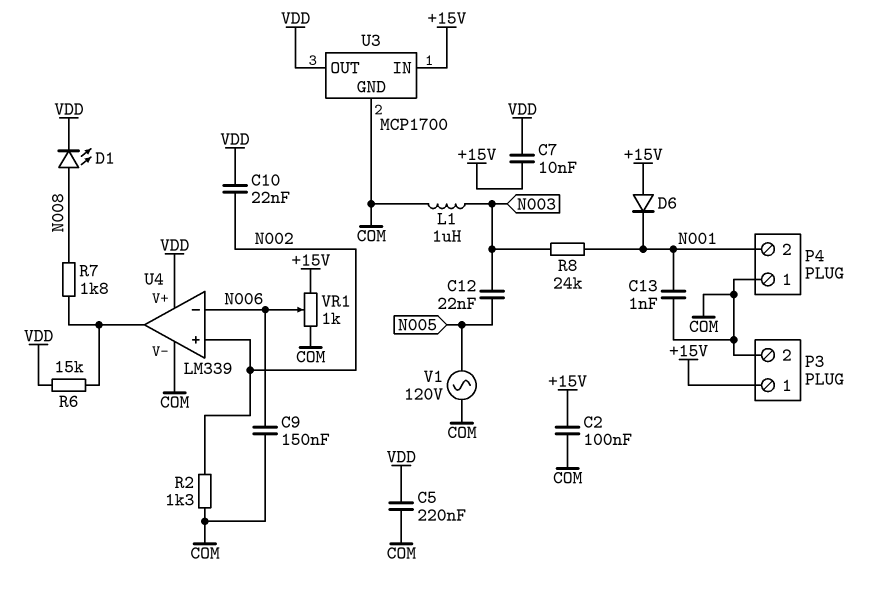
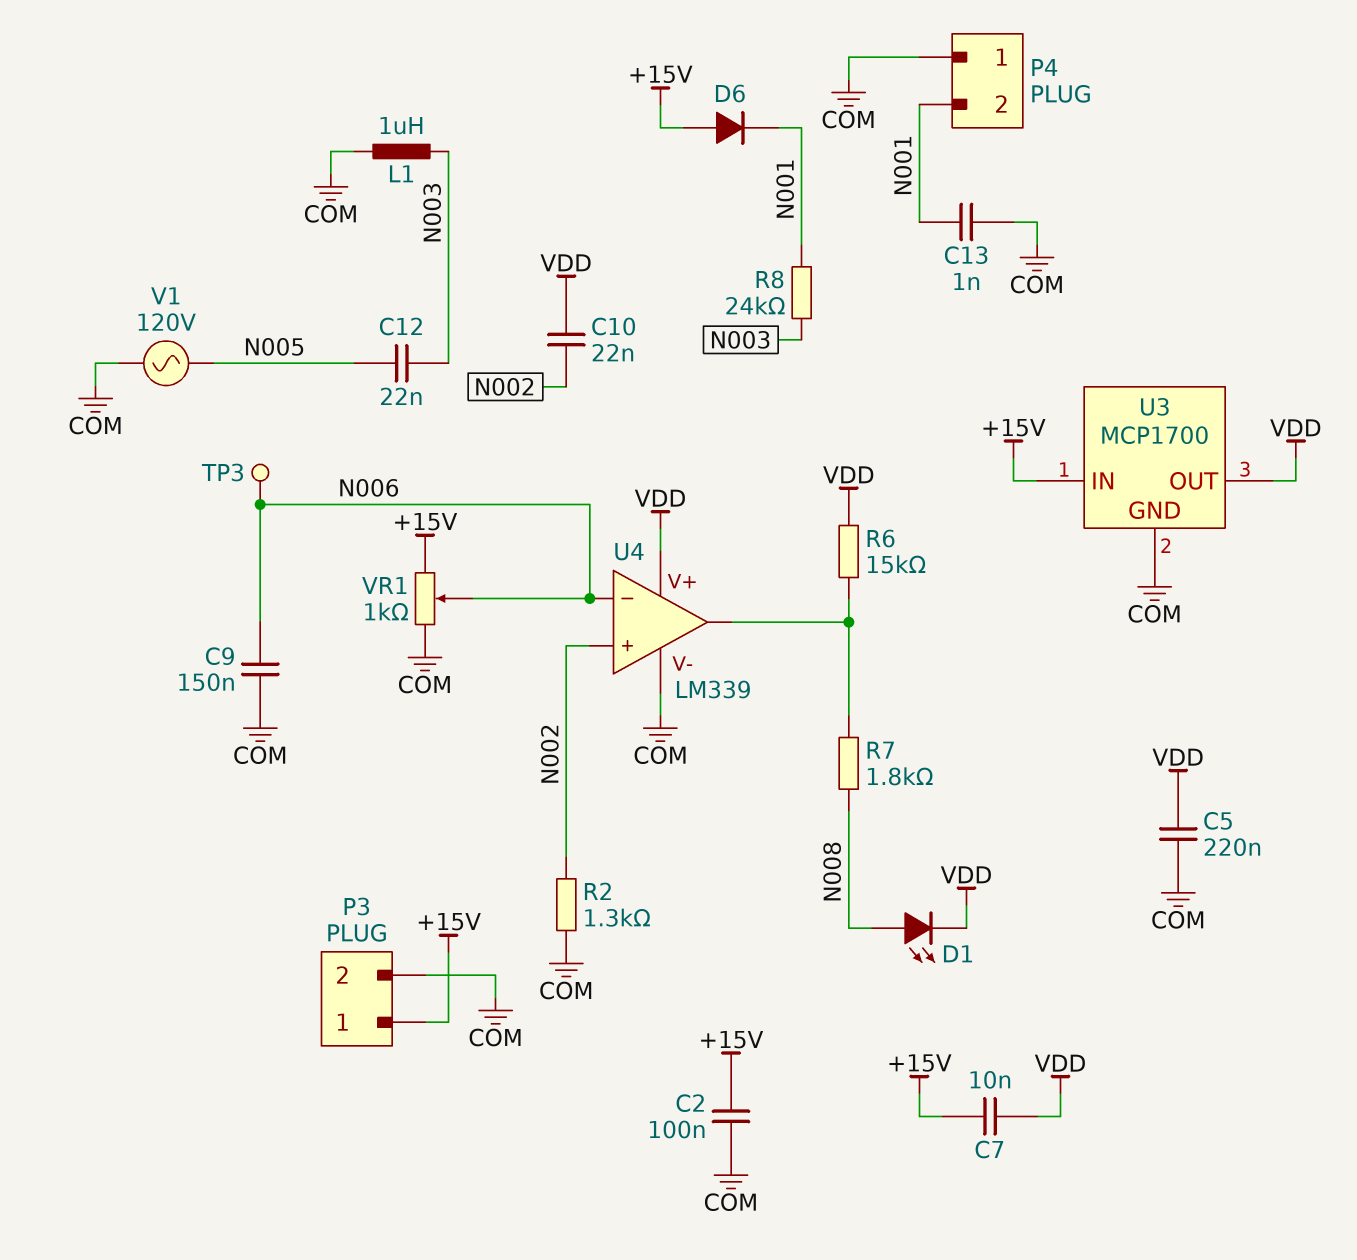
TP3: none -> test point (N006)

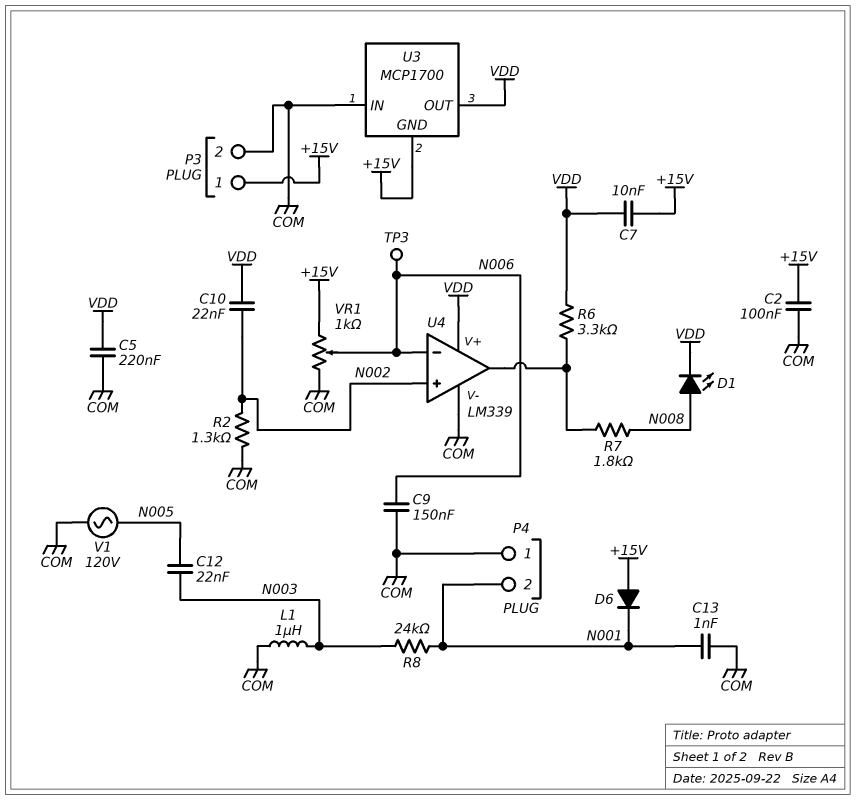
R6: 15k (U4/out, VDD) -> 3.3k (U4/out, VDD)
U3 pin GND: COM -> +15V
U3 pin IN: +15V -> COM

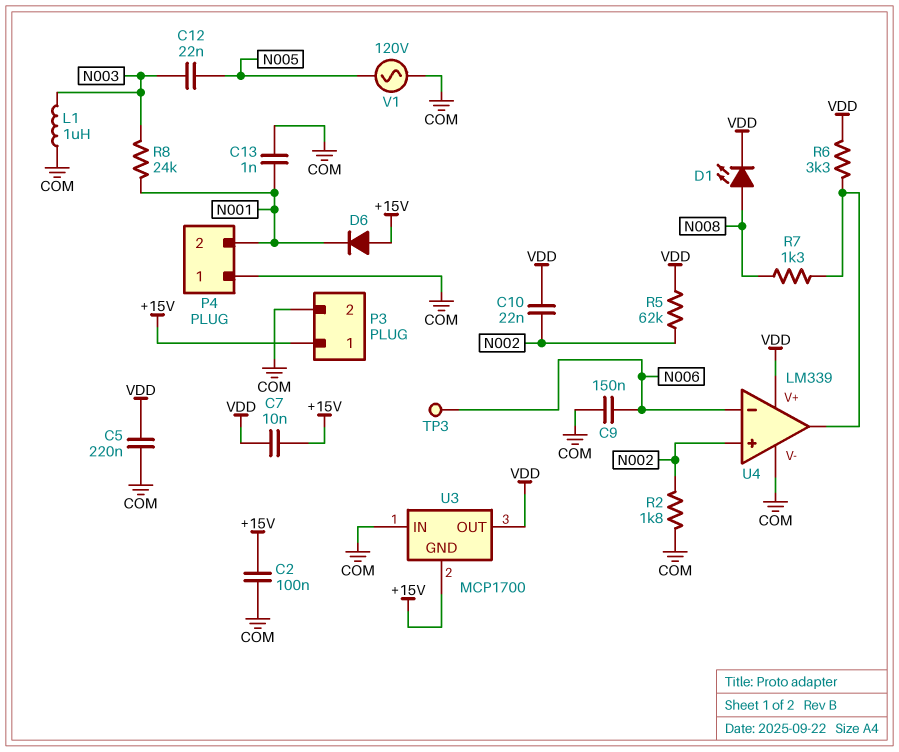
R2: 1.3k (COM, N002) -> 1.8k (COM, N002)
R5: none -> 62k (N002, VDD)
R7: 1.8k (N008, U4/out) -> 1.3k (N008, U4/out)
VR1: 1k (+15V, COM, wiper N006) -> none

